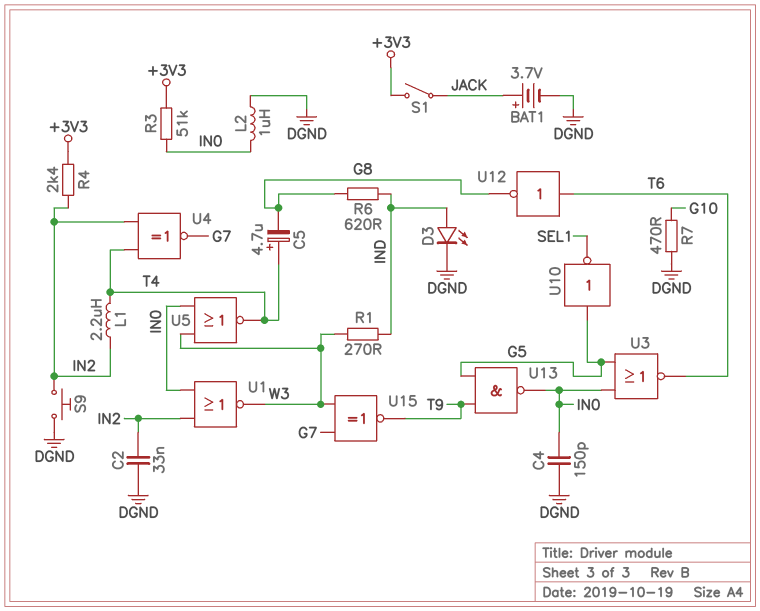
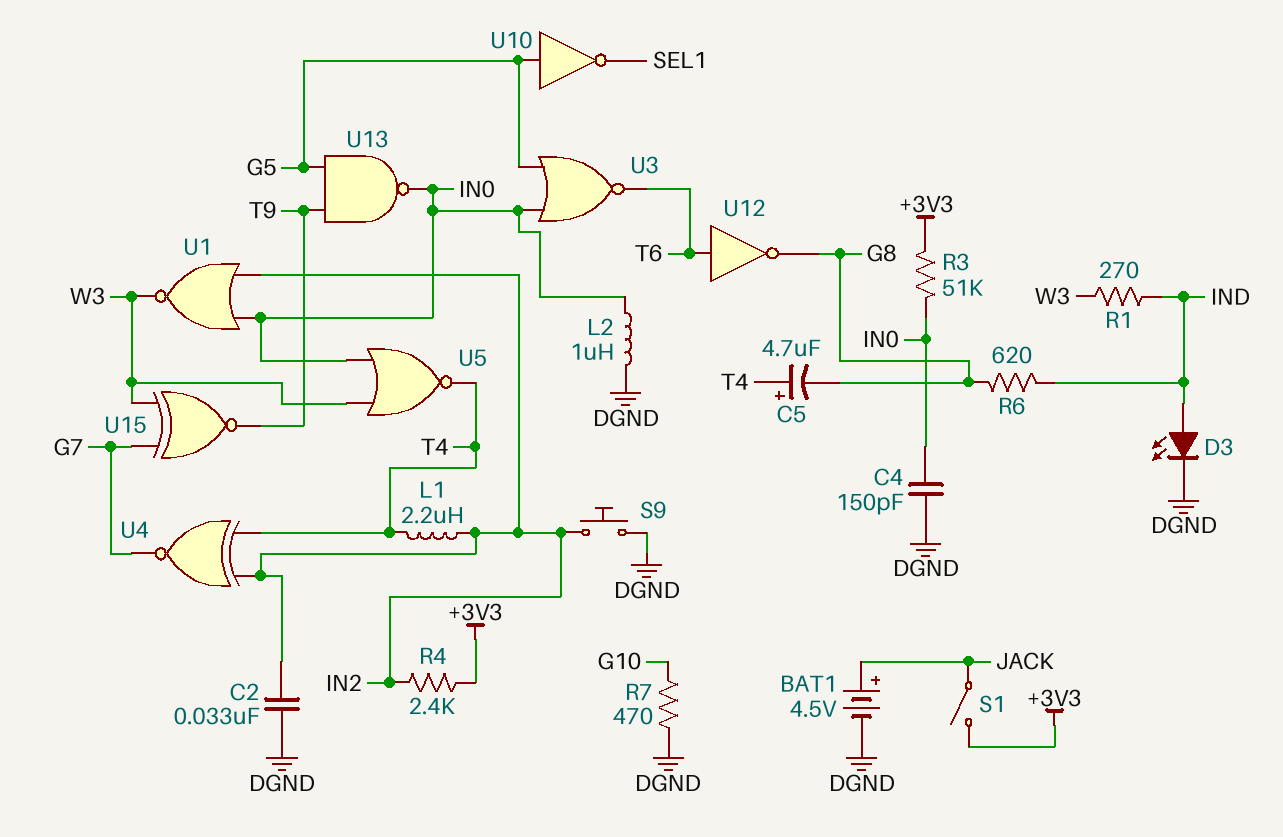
BAT1: 3.7V (plus JACK, minus DGND) -> 4.5V (plus JACK, minus DGND)

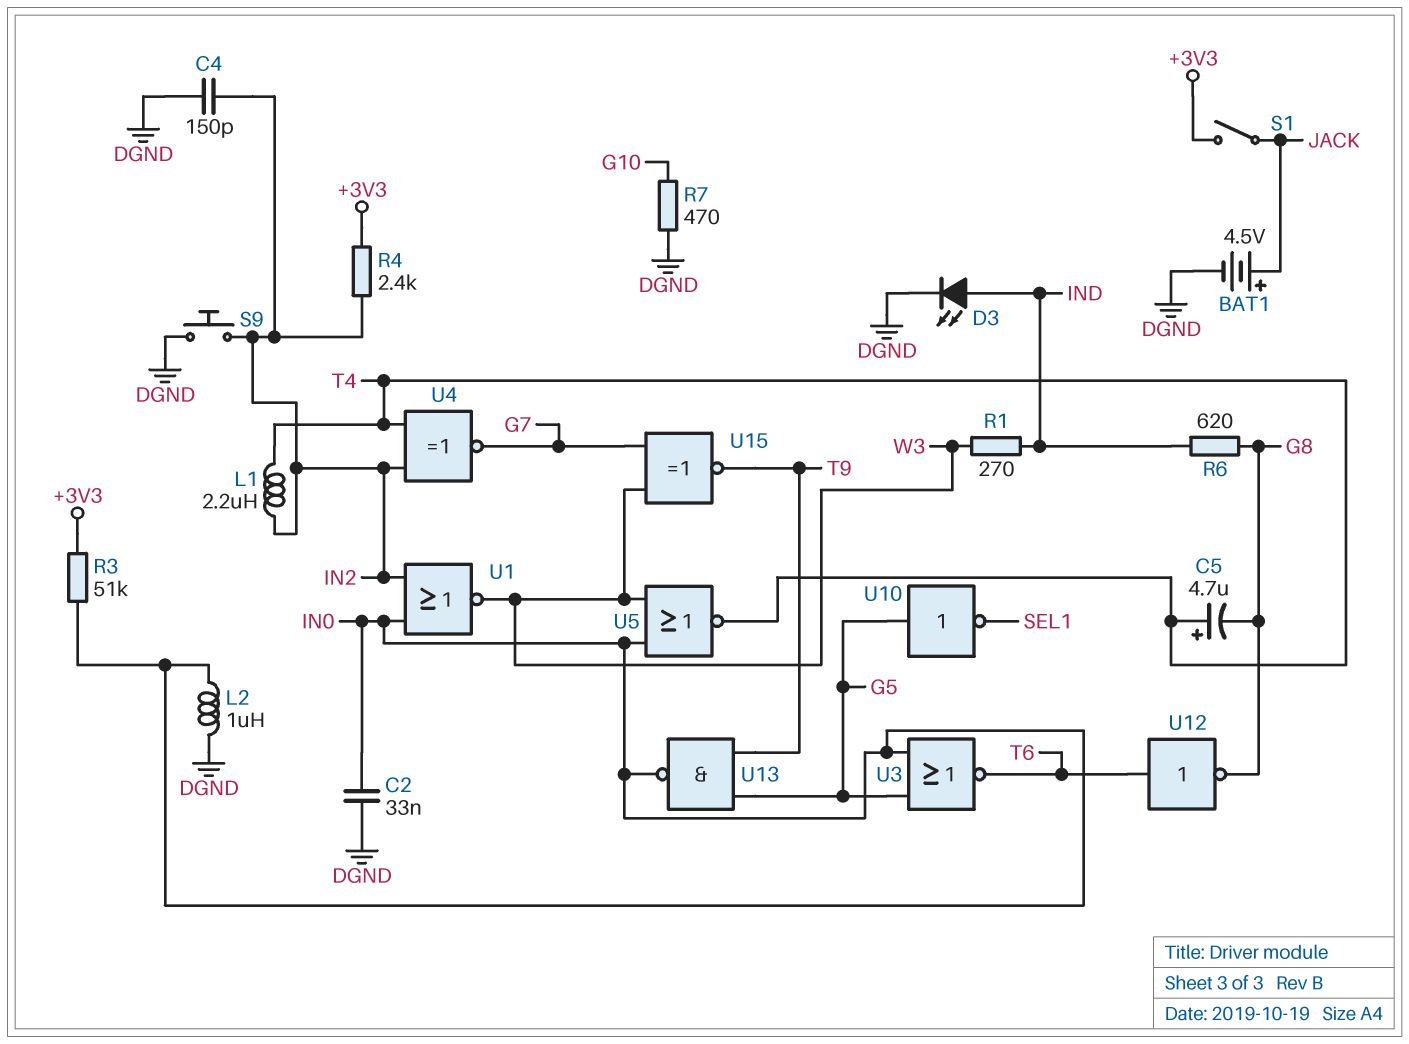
C2: 33nF (DGND, IN2) -> 33nF (DGND, IN0)
C4: 150pF (DGND, IN0) -> 150pF (DGND, IN2)

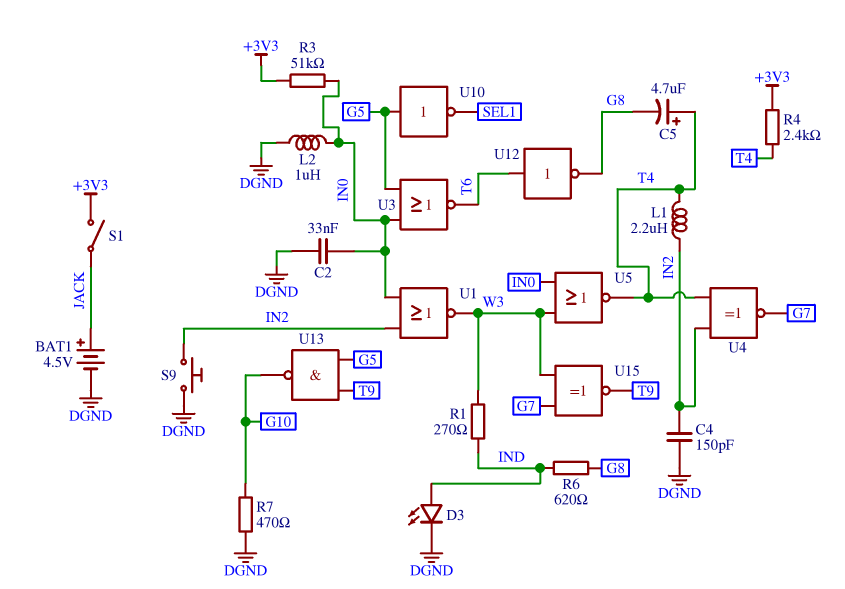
R4: 2.4k (+3V3, IN2) -> 2.4k (+3V3, T4)
U13: NAND (in G5, in T9, out IN0) -> NAND (in G5, in T9, out G10)

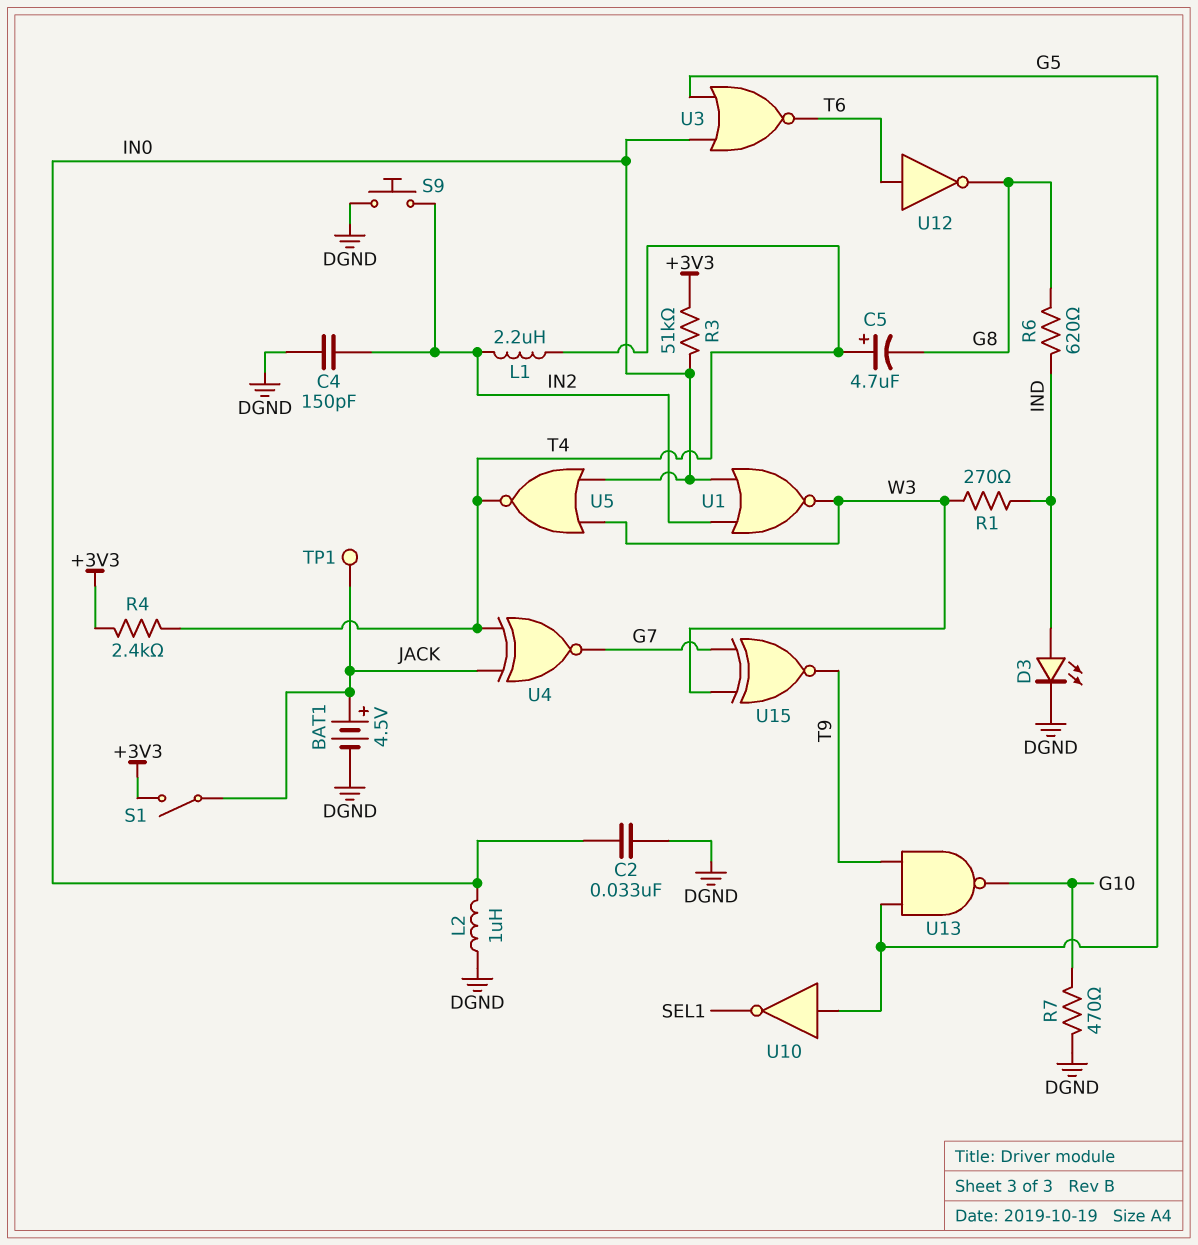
TP1: none -> test point (JACK)
U4: XNOR (in IN2, in T4, out G7) -> XNOR (in JACK, in T4, out G7)

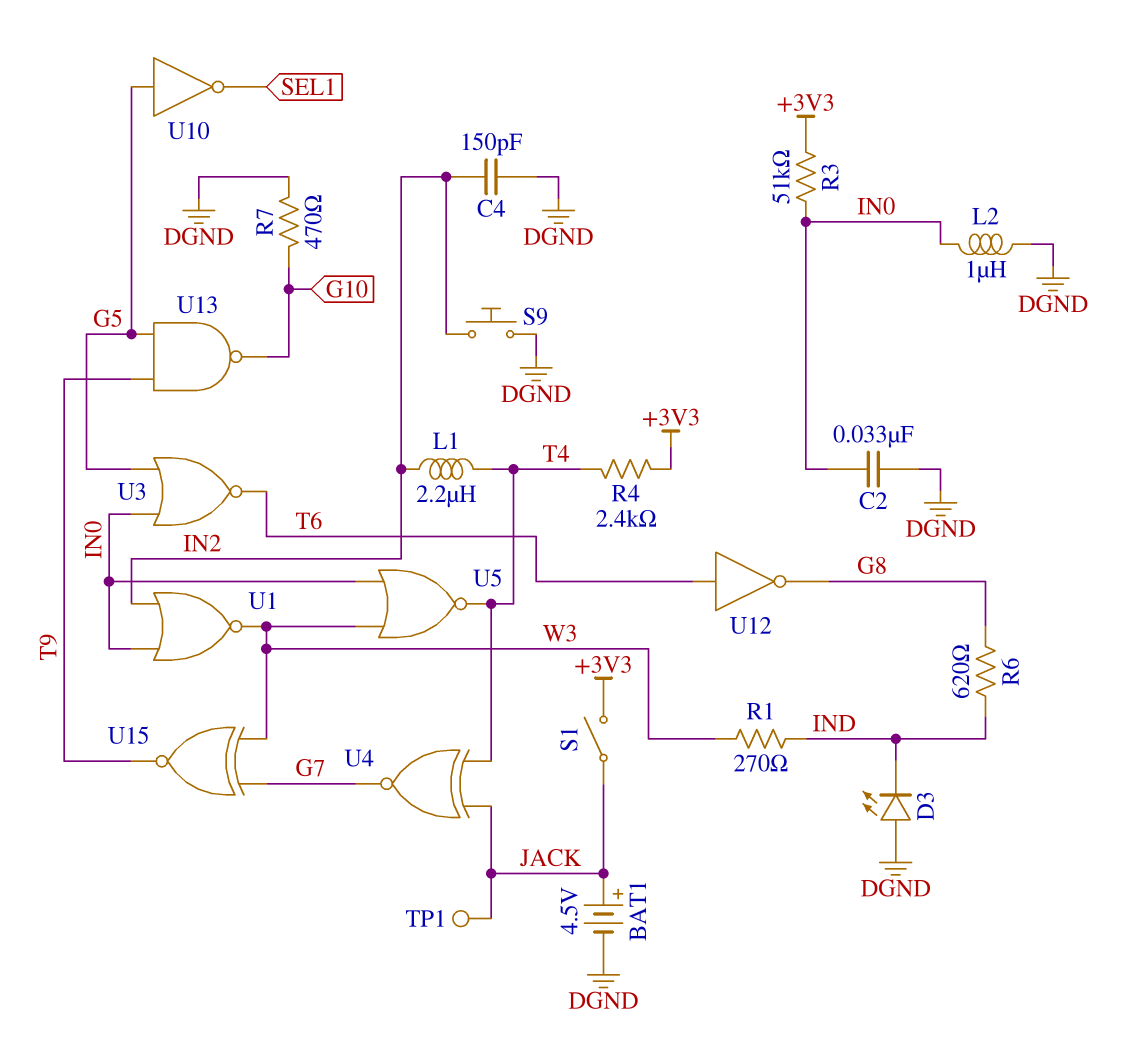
C5: 4.7uF (plus T4, minus G8) -> none
D3: LED (A IND, K DGND) -> LED (A DGND, K IND)

